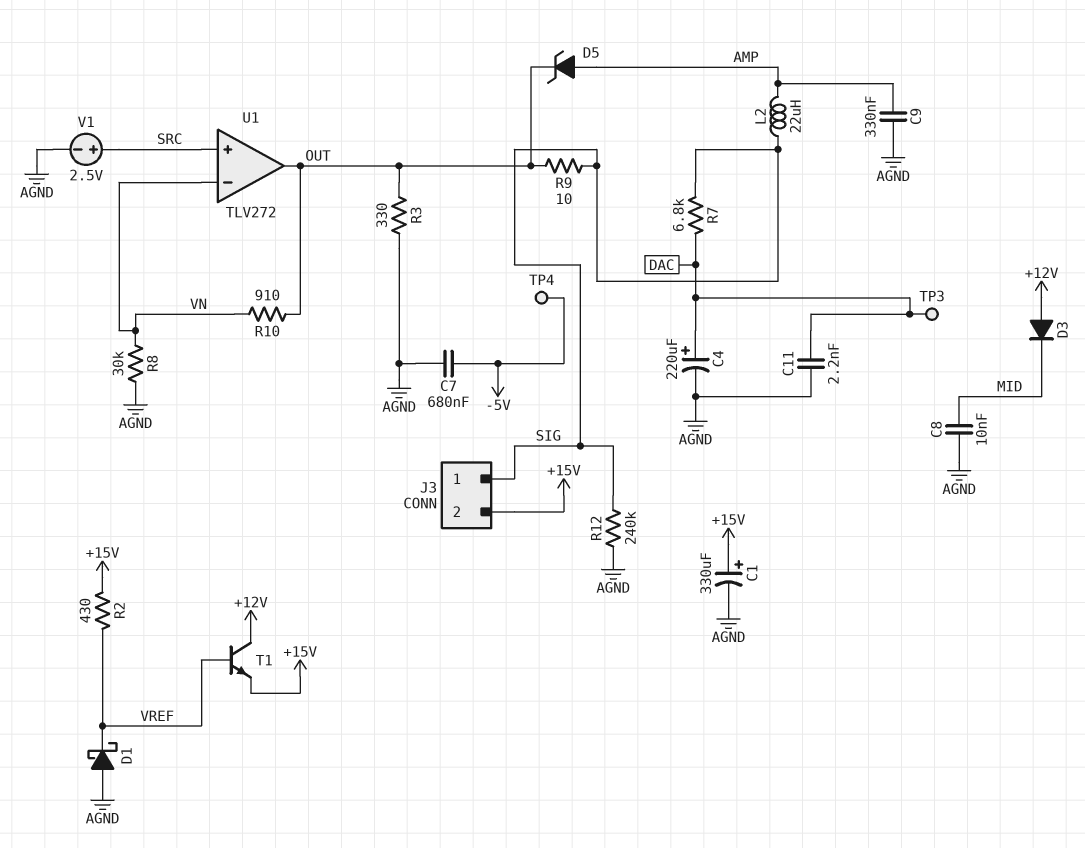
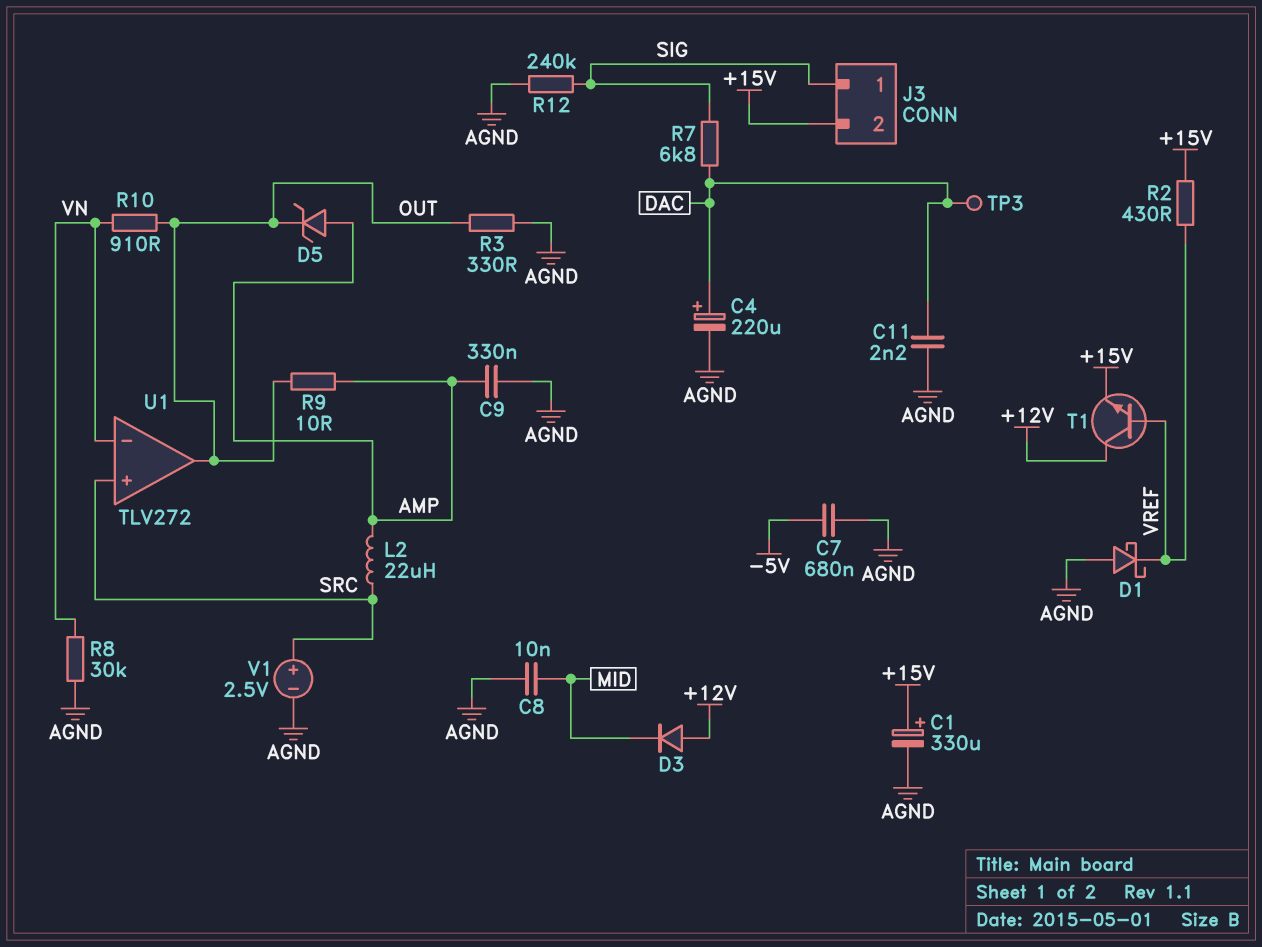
L2: 22uH (AMP, SIG) -> 22uH (AMP, SRC)
R9: 10 (OUT, SIG) -> 10 (AMP, OUT)
TP4: test point (-5V) -> none

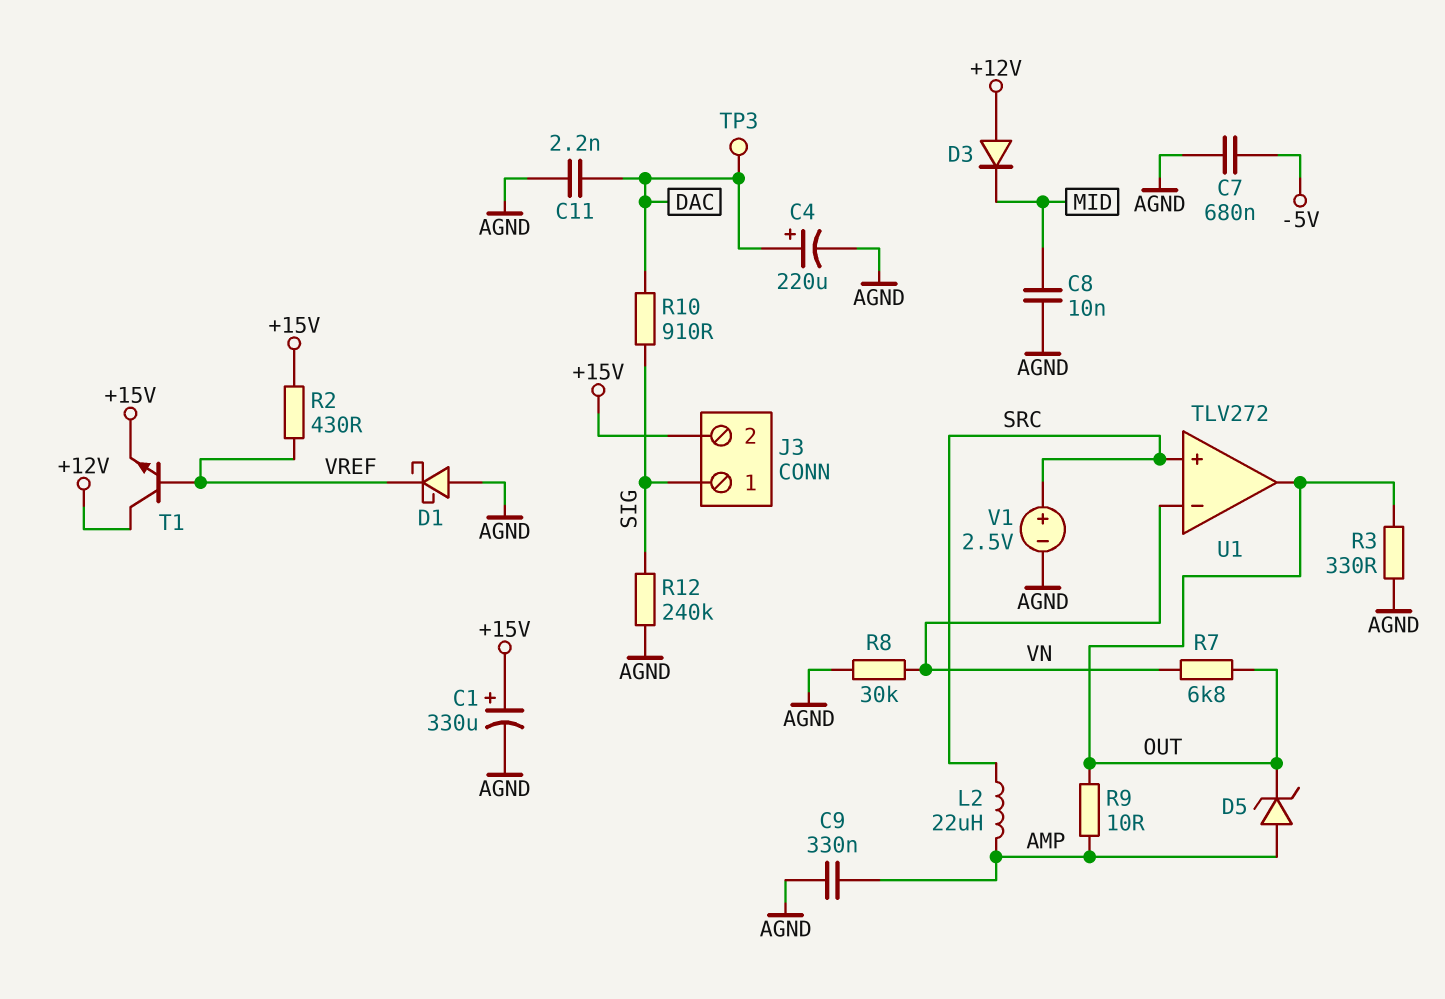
R7: 6.8k (DAC, SIG) -> 6.8k (OUT, VN)
R10: 910 (OUT, VN) -> 910 (DAC, SIG)

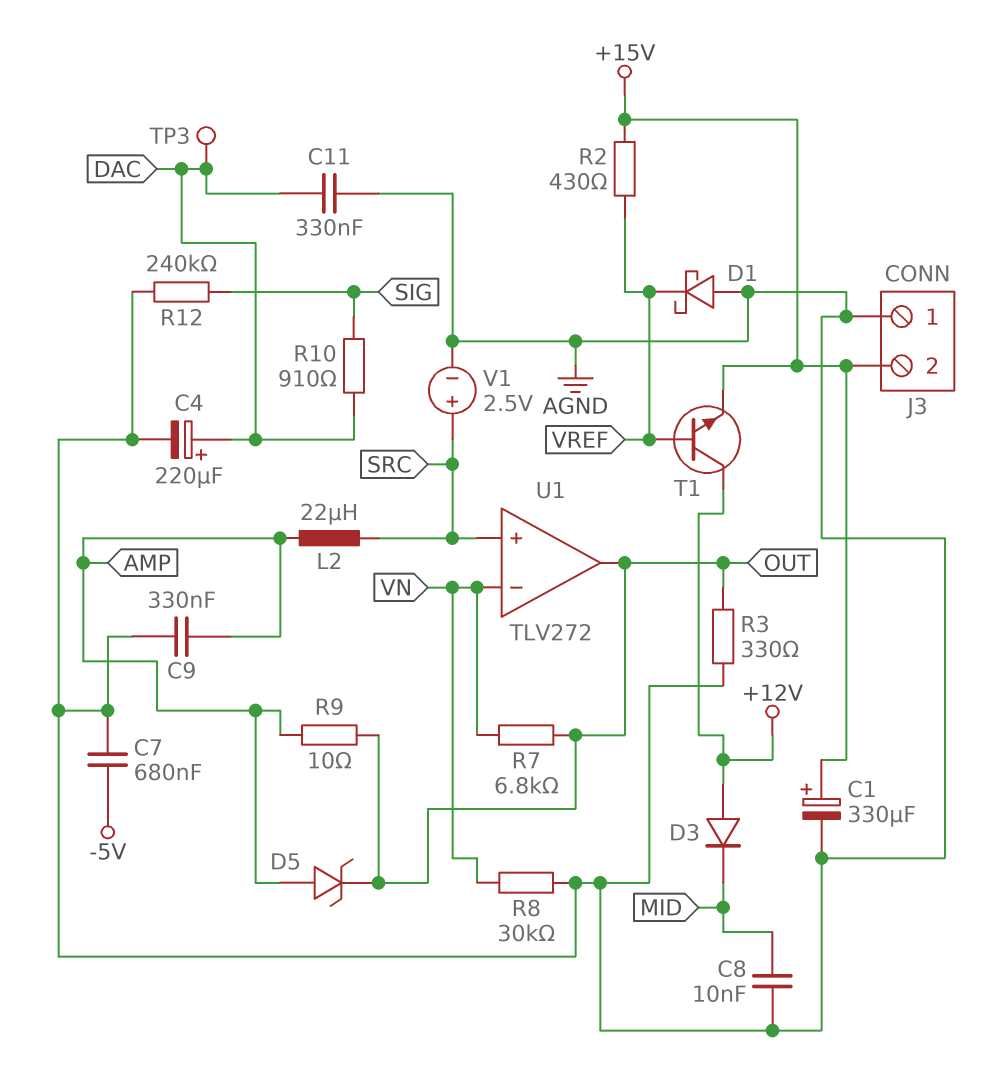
C11: 2.2nF (AGND, DAC) -> 330nF (AGND, DAC)
J3 pin 1: SIG -> AGND

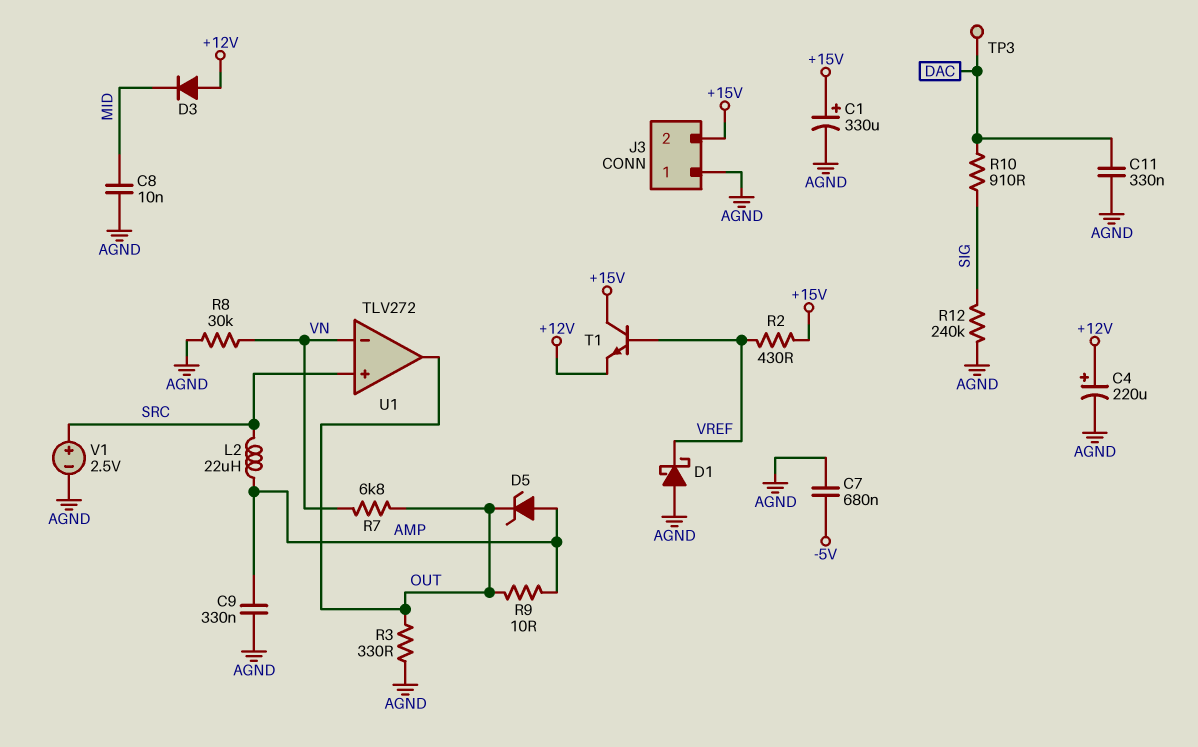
C4: 220uF (plus DAC, minus AGND) -> 220uF (plus +12V, minus AGND)
T1: NPN (B VREF, C +12V, E +15V) -> NPN (B VREF, C +15V, E +12V)

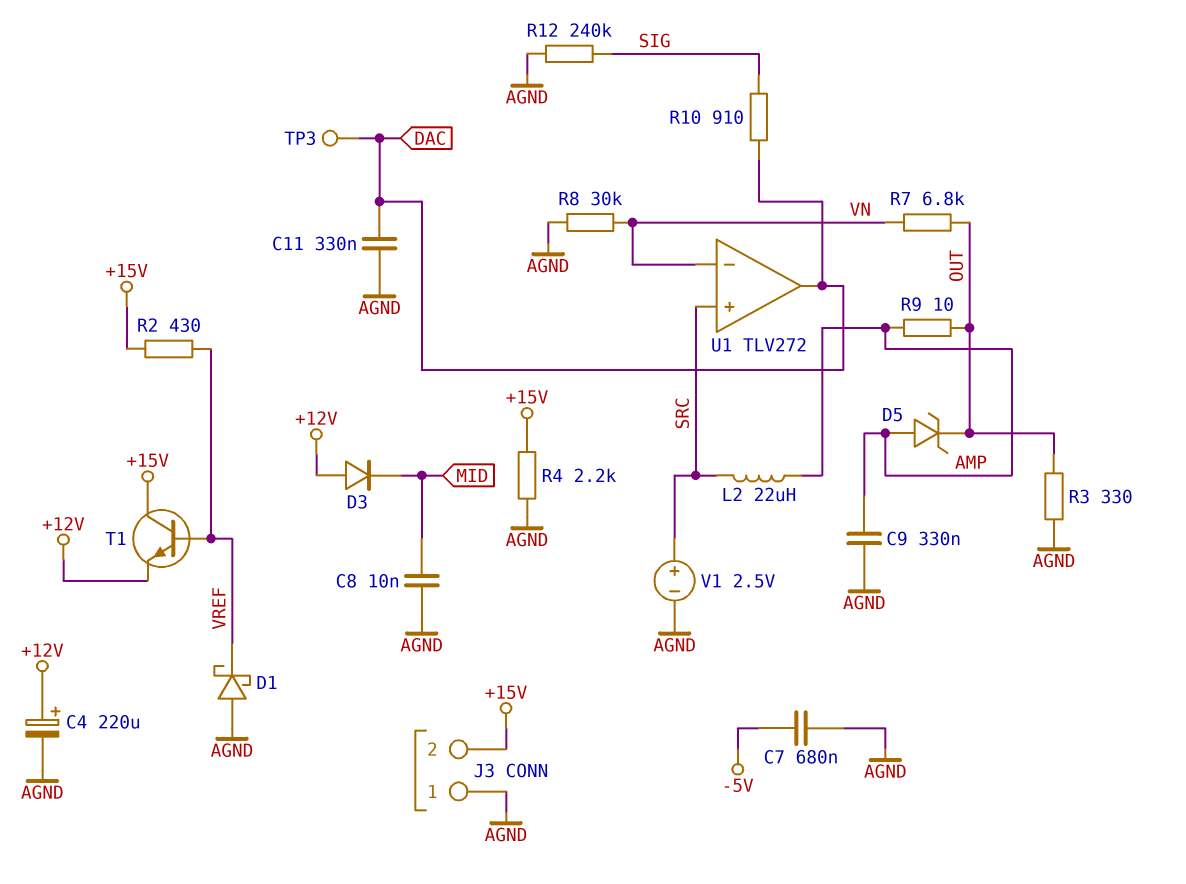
C1: 330uF (plus +15V, minus AGND) -> none
R4: none -> 2.2k (+15V, AGND)
U1 pin out: OUT -> DAC

